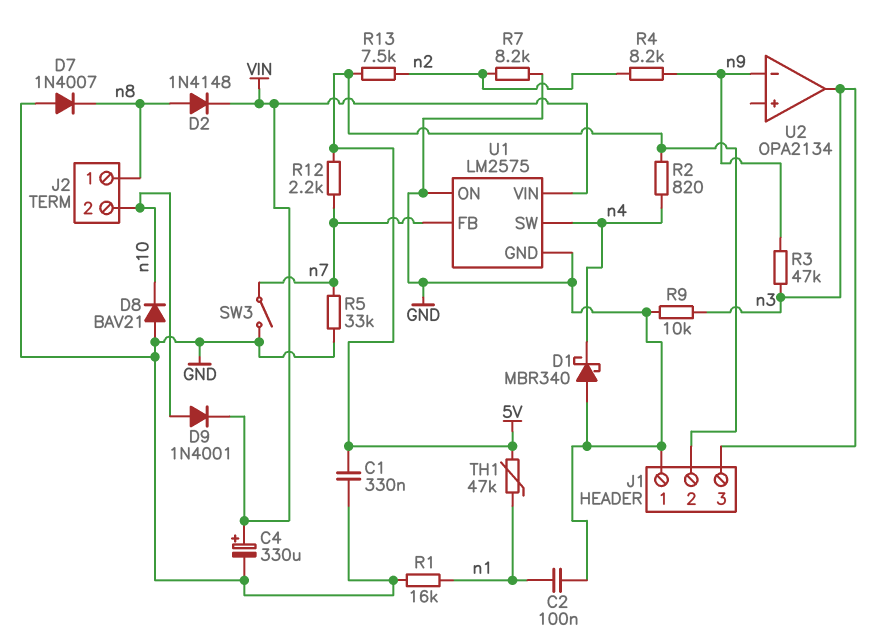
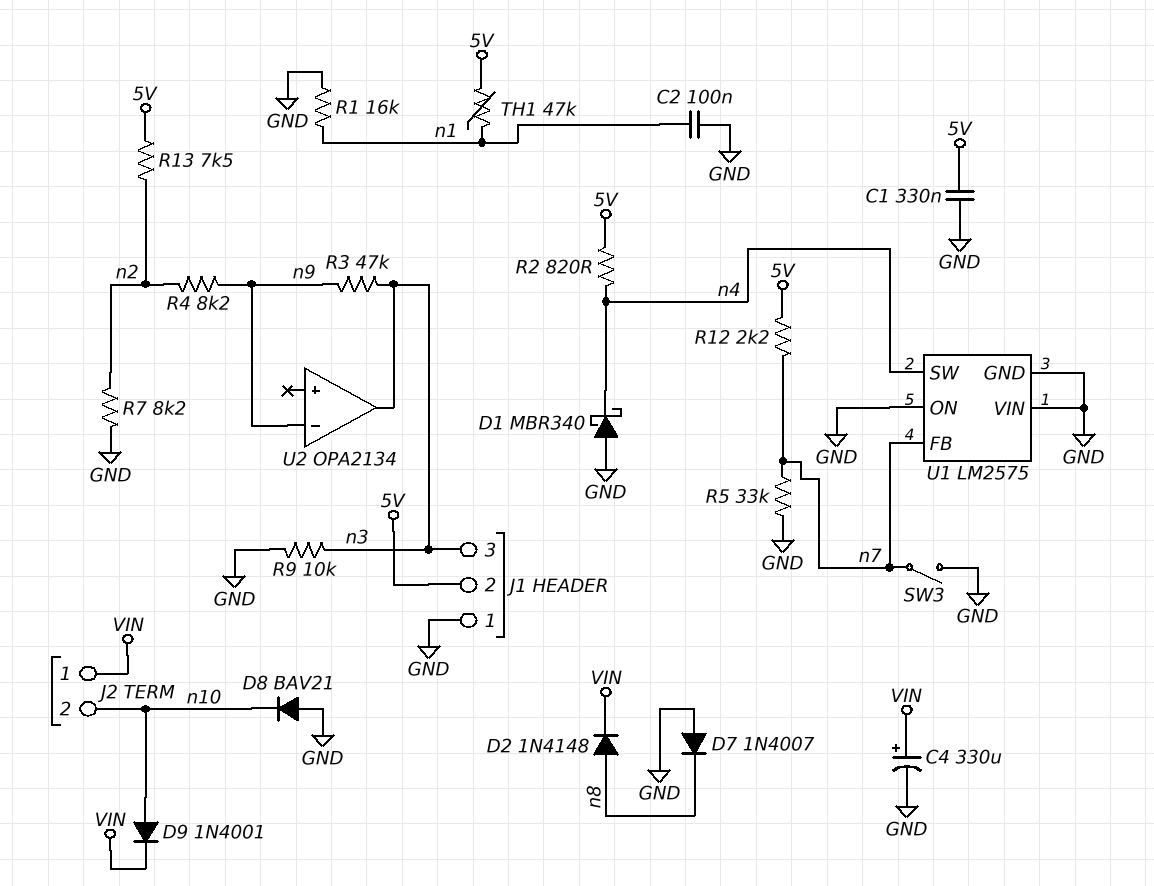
J2 pin 1: n8 -> VIN
U1 pin VIN: VIN -> GND

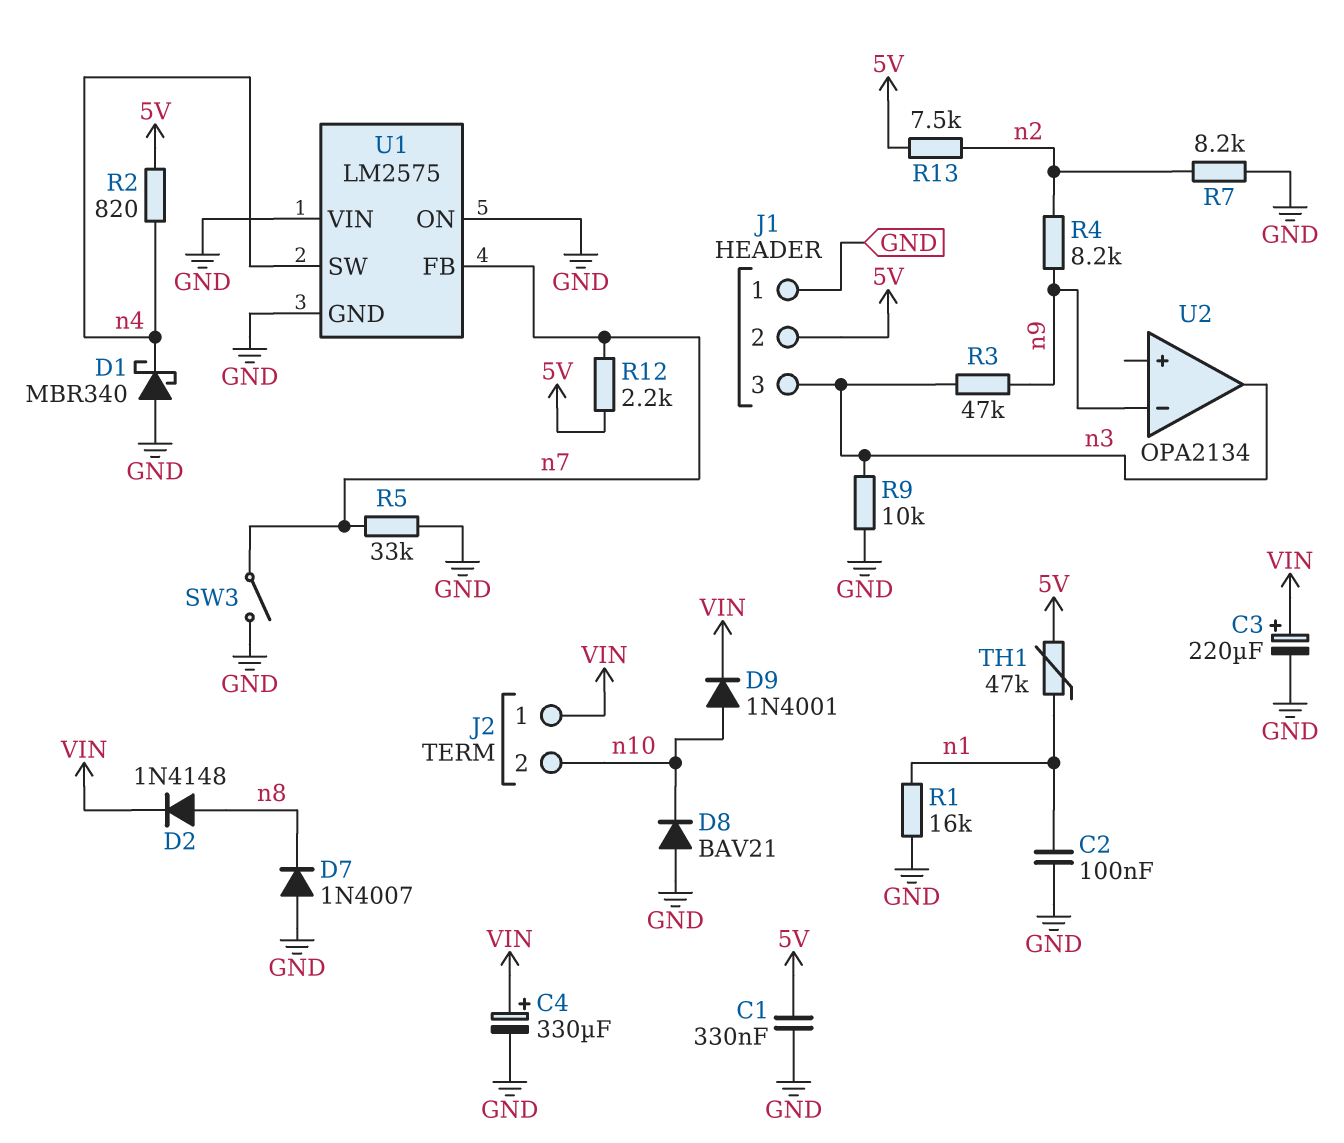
C3: none -> 220uF (plus VIN, minus GND)

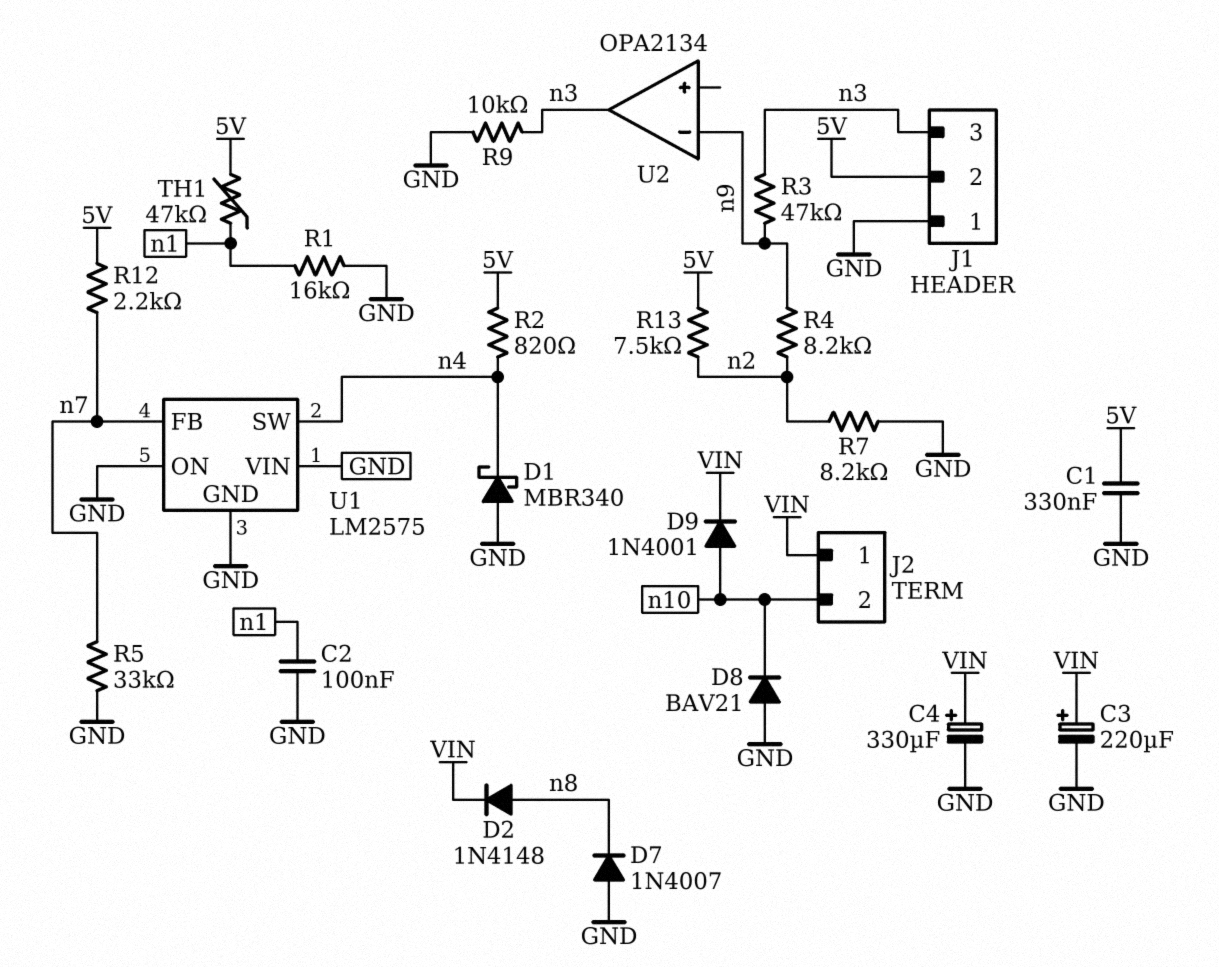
SW3: switch (GND, n7) -> none

